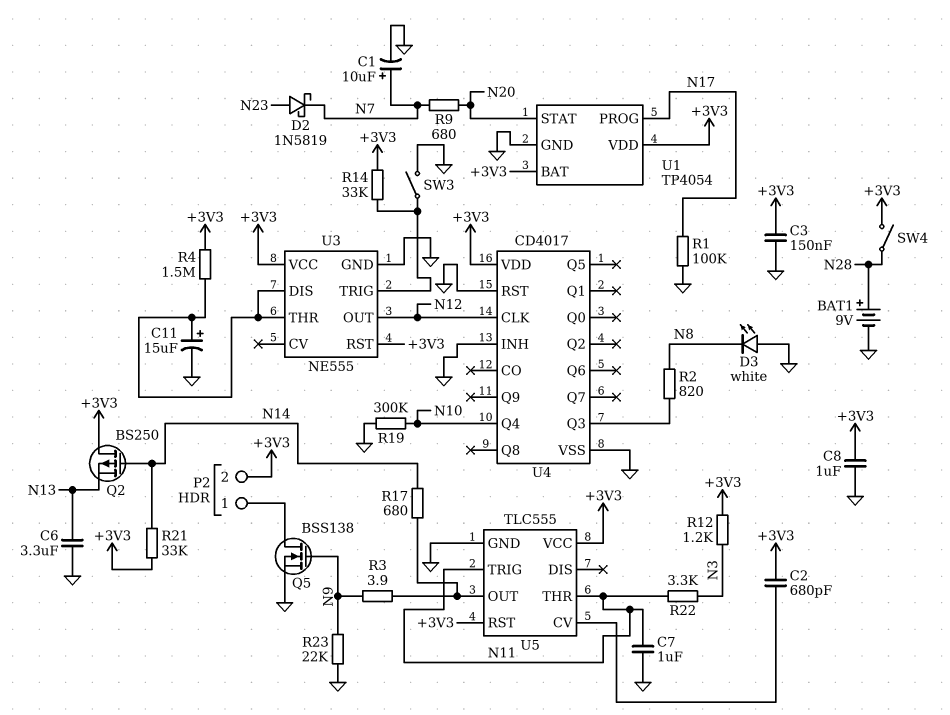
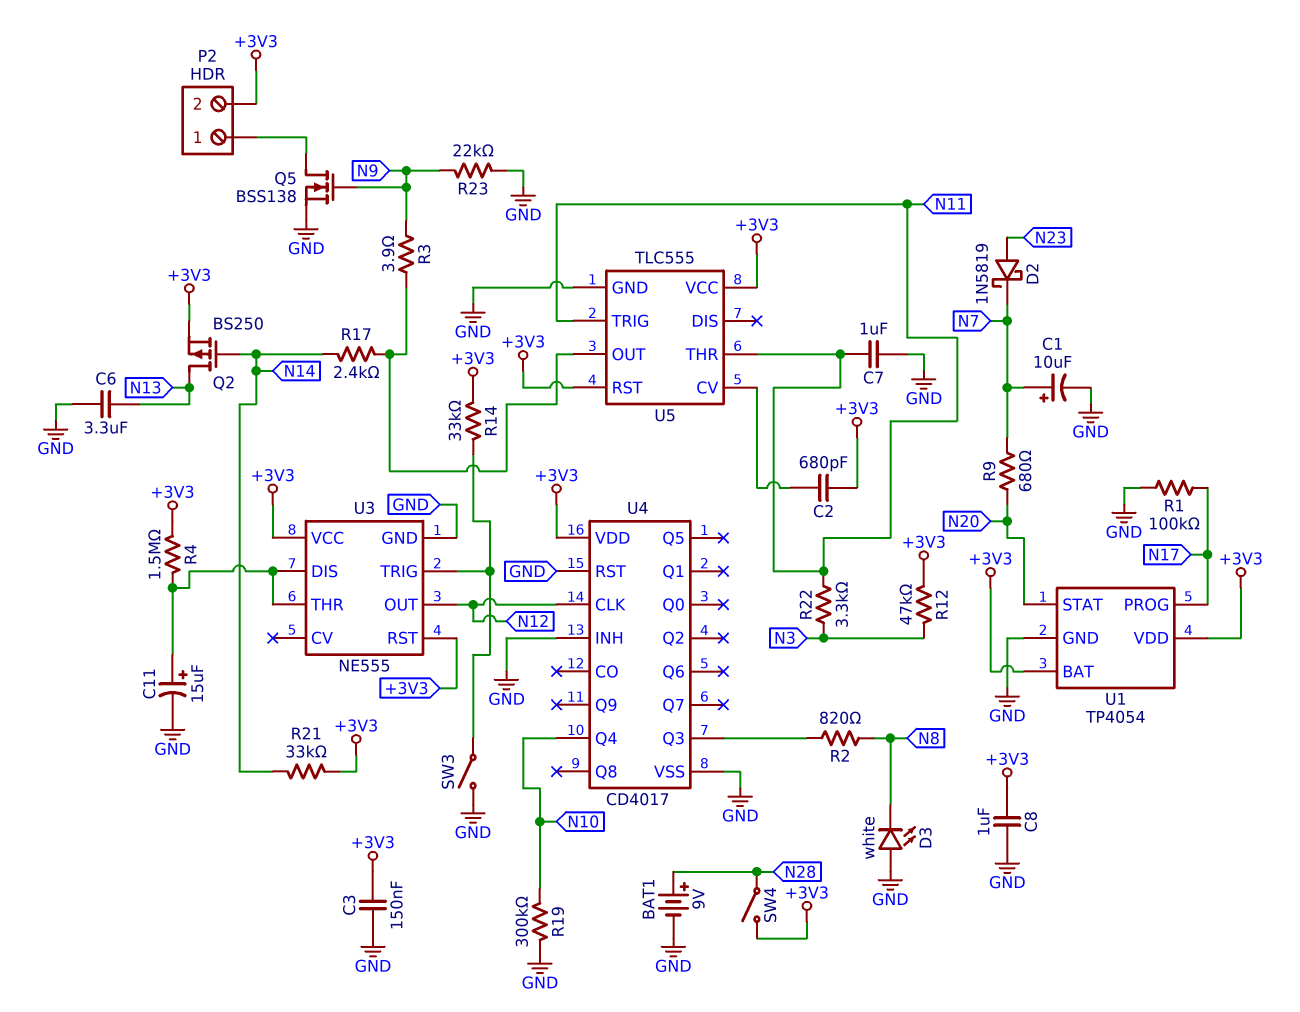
Q2: PMOS BS250 (G N14, D +3V3, S N13) -> PMOS BS250 (G N14, D N13, S +3V3)
R12: 1.2k (+3V3, N3) -> 47k (+3V3, N3)
R17: 680 (N14, U5/OUT) -> 2.4k (N14, U5/OUT)

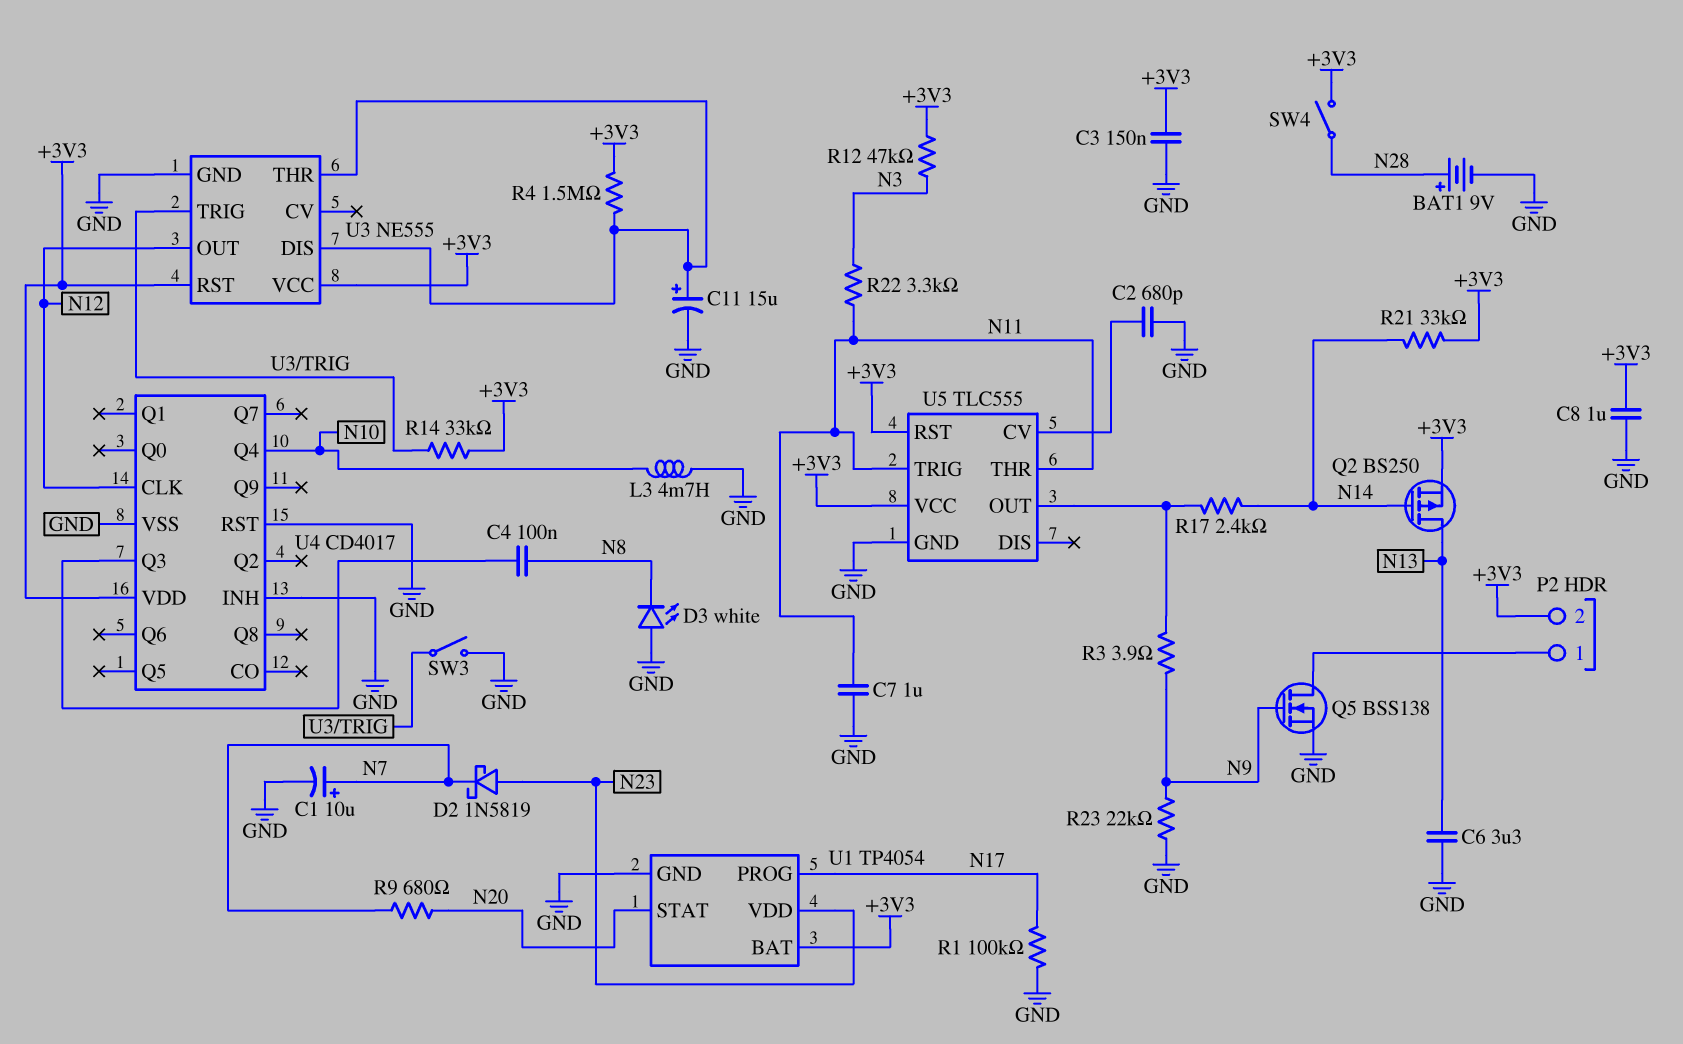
C2: 680pF (+3V3, U5/CV) -> 680pF (GND, U5/CV)
C4: none -> 100nF (N8, U4/Q3)
L3: none -> 4.7mH (GND, N10)
R2: 820 (N8, U4/Q3) -> none
R19: 300k (GND, N10) -> none
U1 pin VDD: +3V3 -> N23

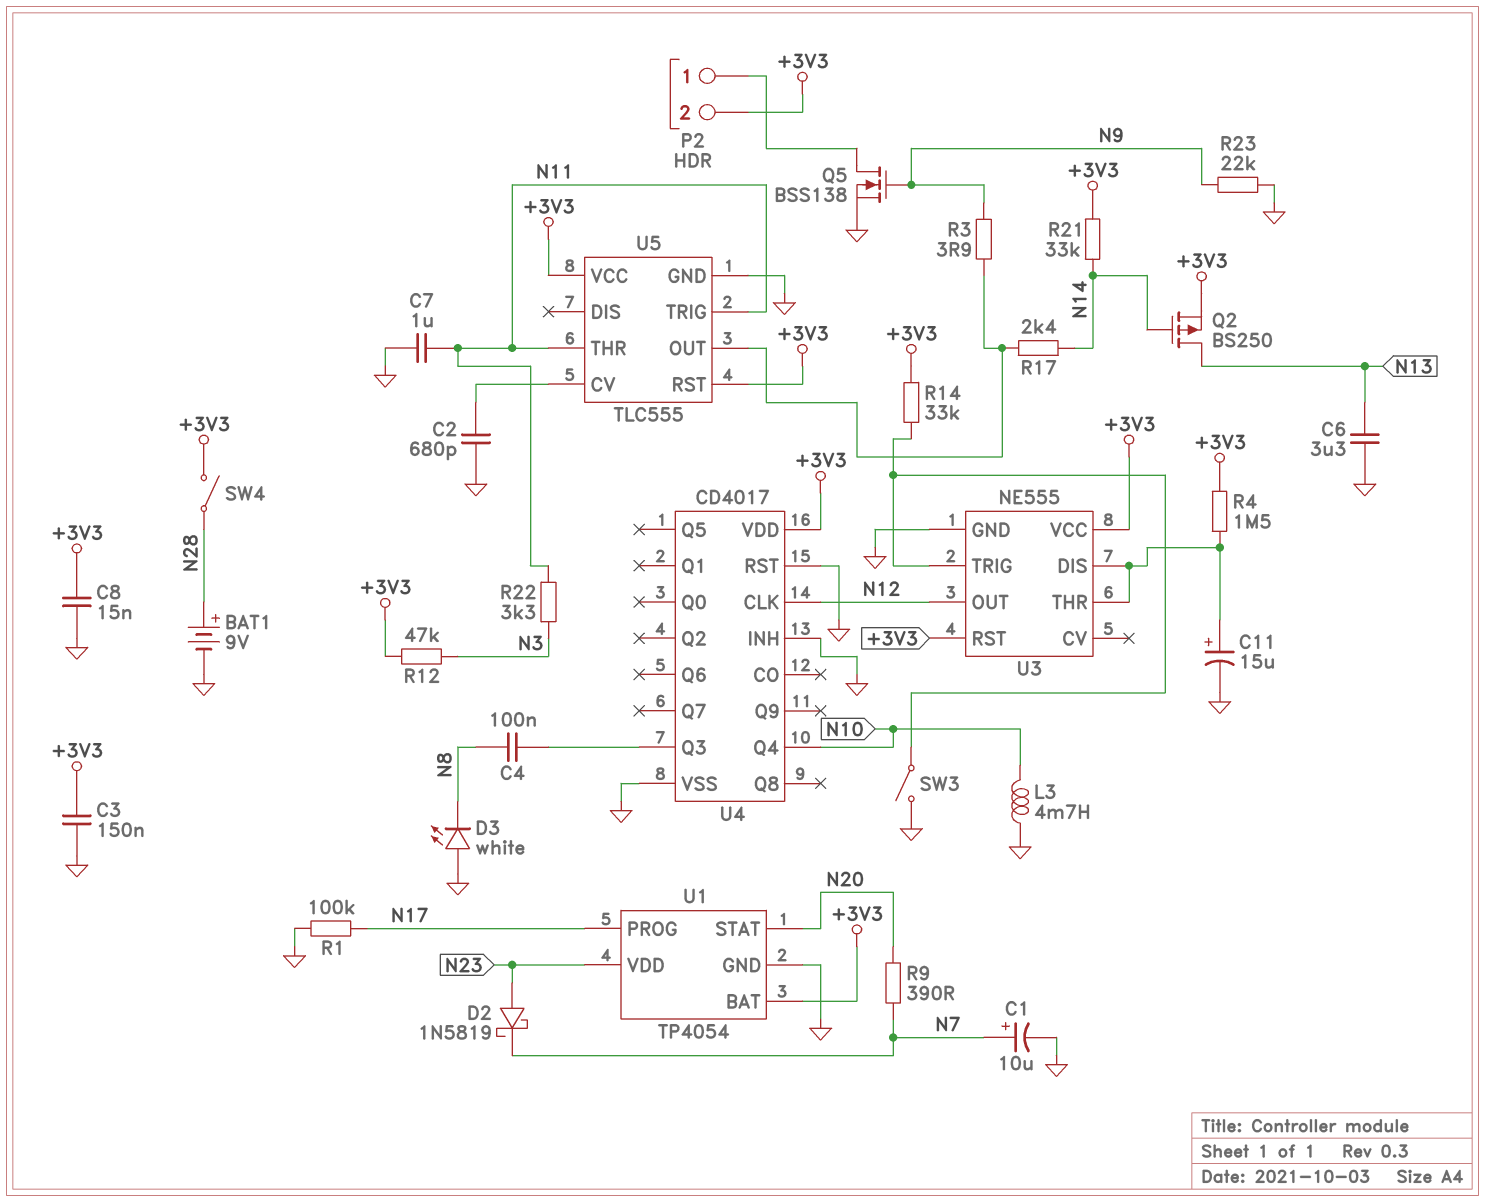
C8: 1uF (+3V3, GND) -> 15nF (+3V3, GND)
R9: 680 (N7, N20) -> 390 (N7, N20)

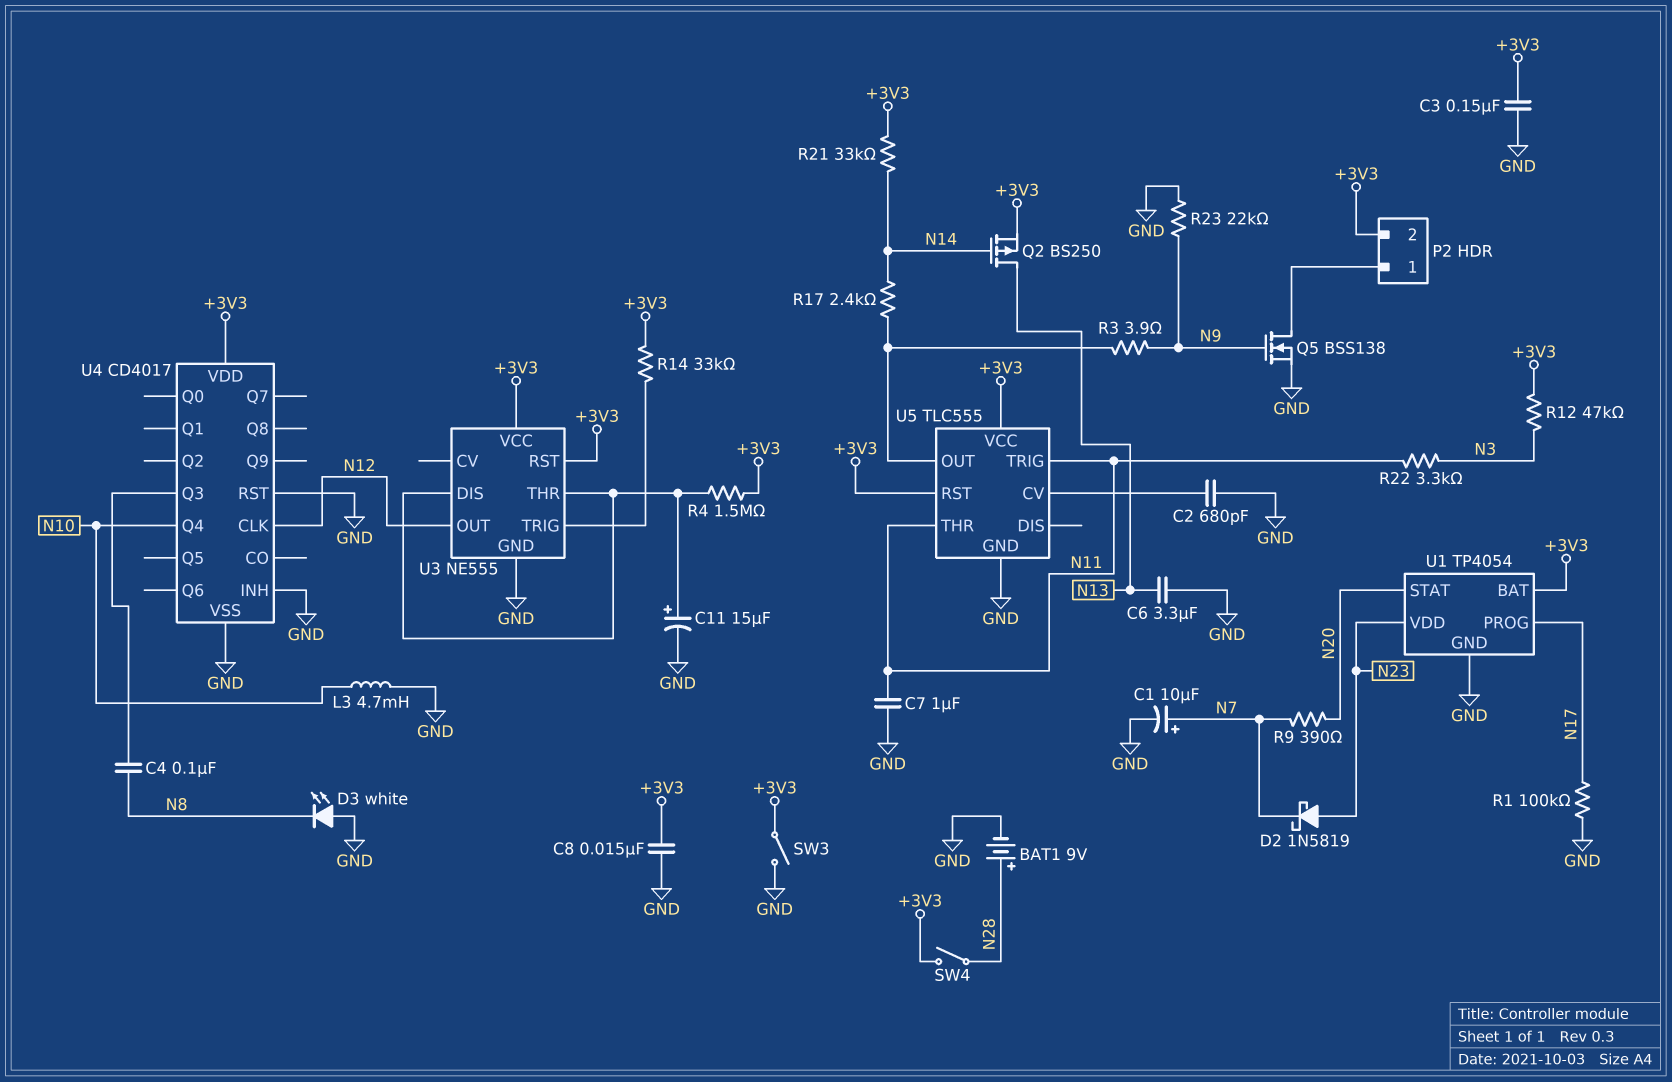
SW3: switch (GND, U3/TRIG) -> switch (+3V3, GND)

